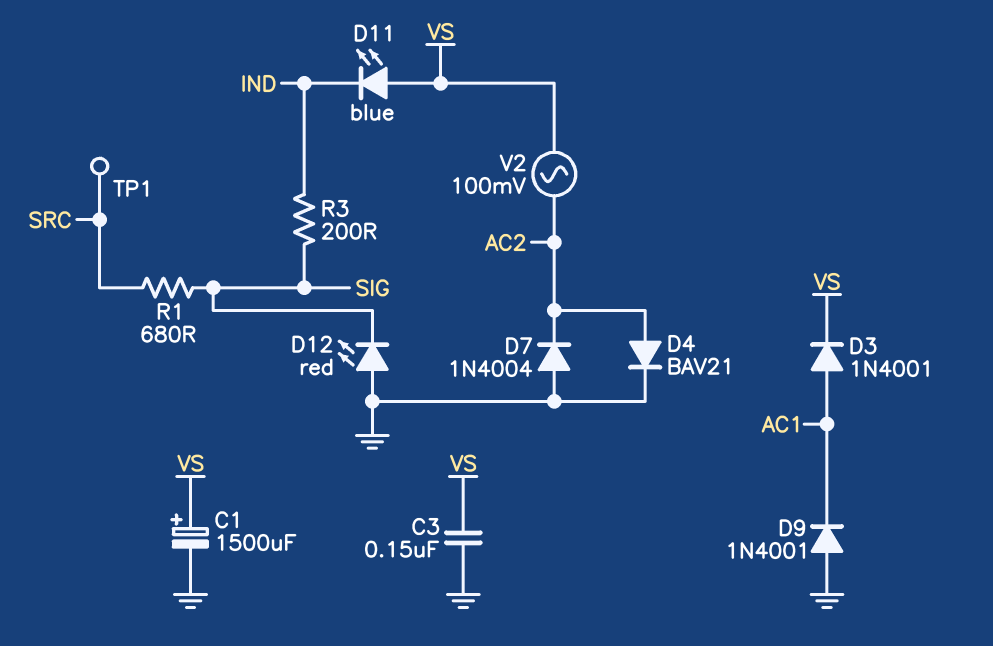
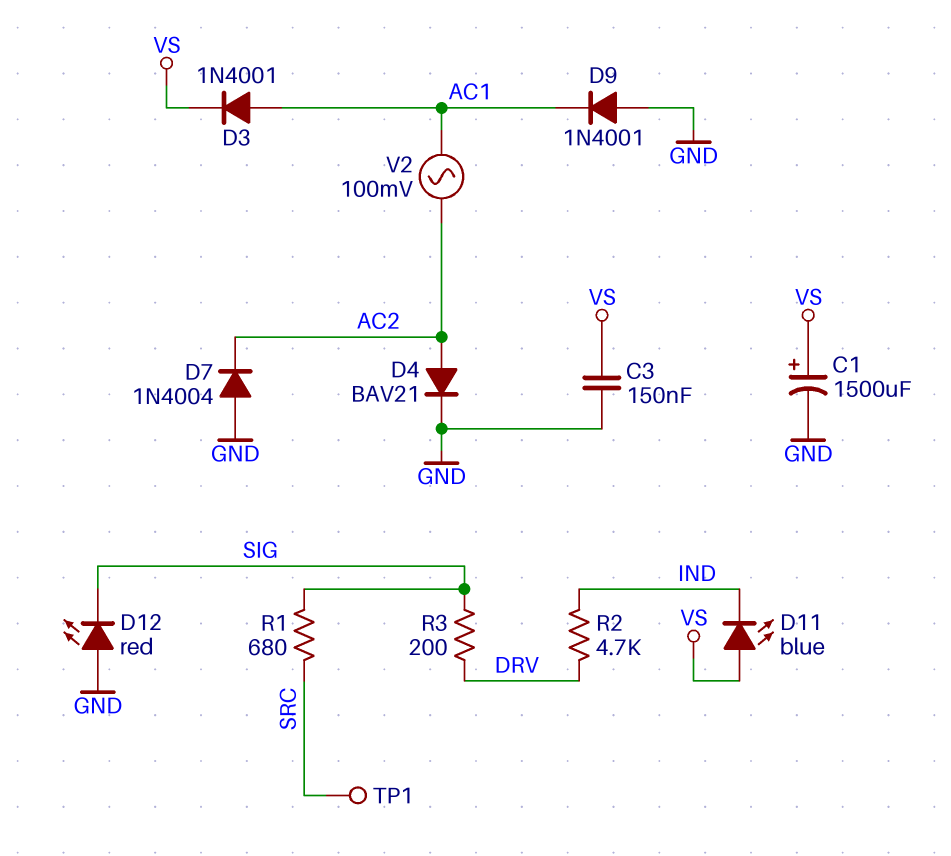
R2: none -> 4.7k (DRV, IND)
R3: 200 (IND, SIG) -> 200 (DRV, SIG)
V2: AC 100mV (AC2, VS) -> AC 100mV (AC1, AC2)

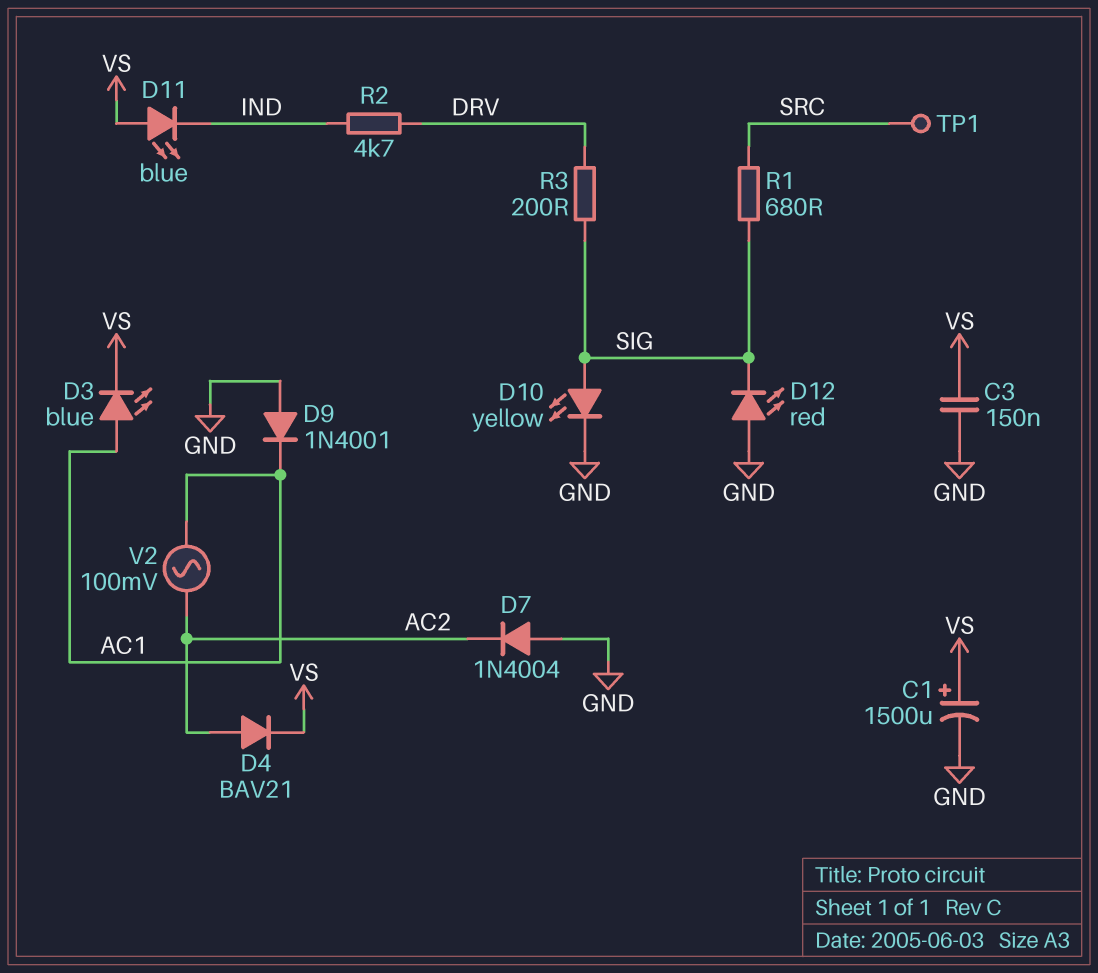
D3: diode 1N4001 (A AC1, K VS) -> LED blue (A AC1, K VS)
D4: diode BAV21 (A AC2, K GND) -> diode BAV21 (A AC2, K VS)
D10: none -> LED yellow (A SIG, K GND)

